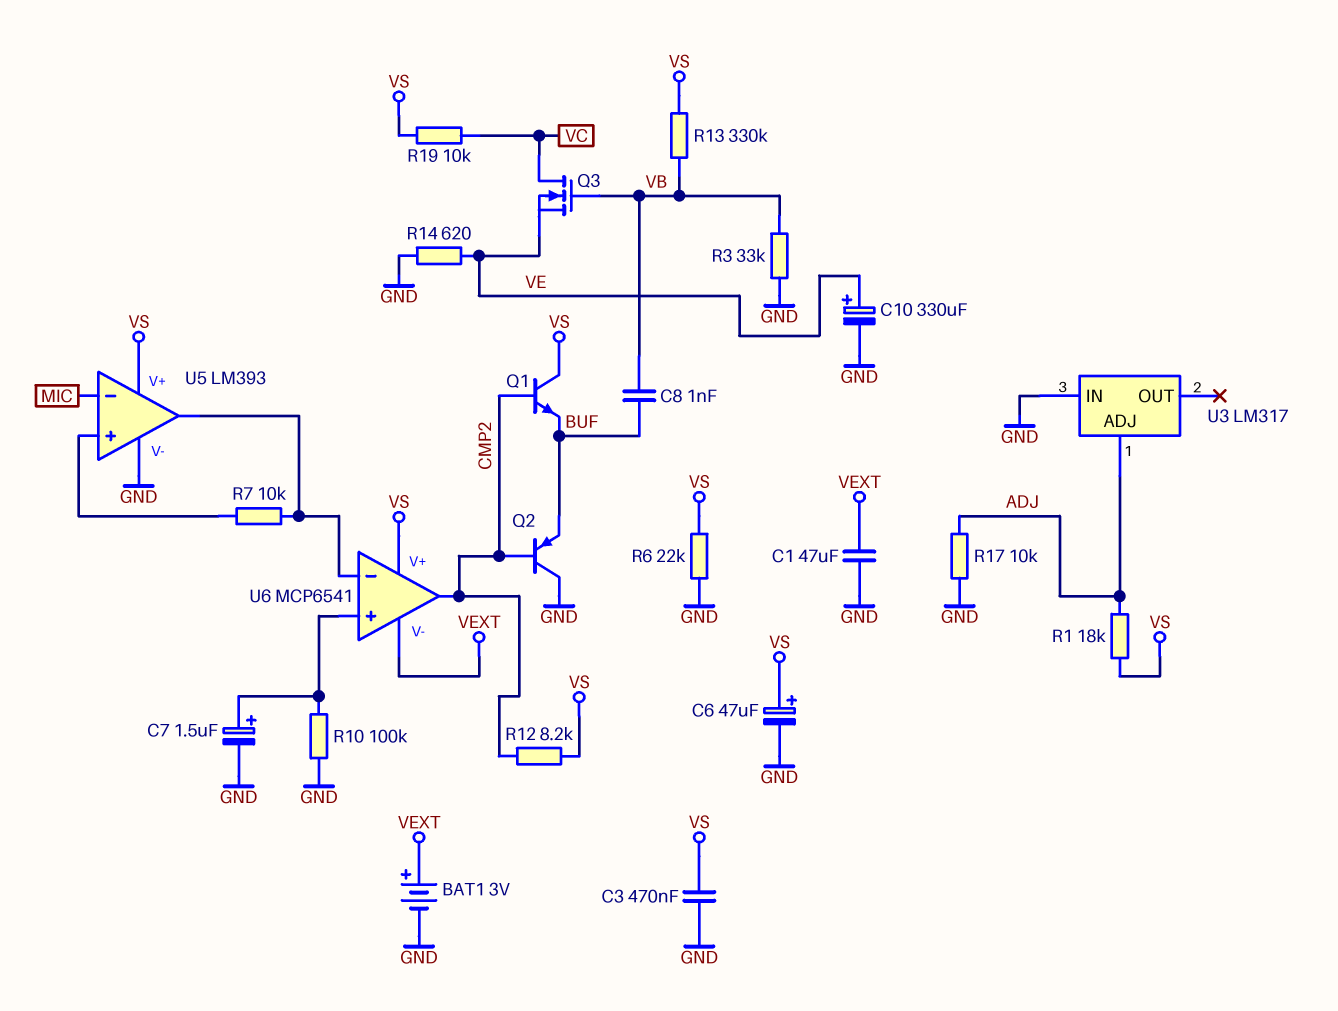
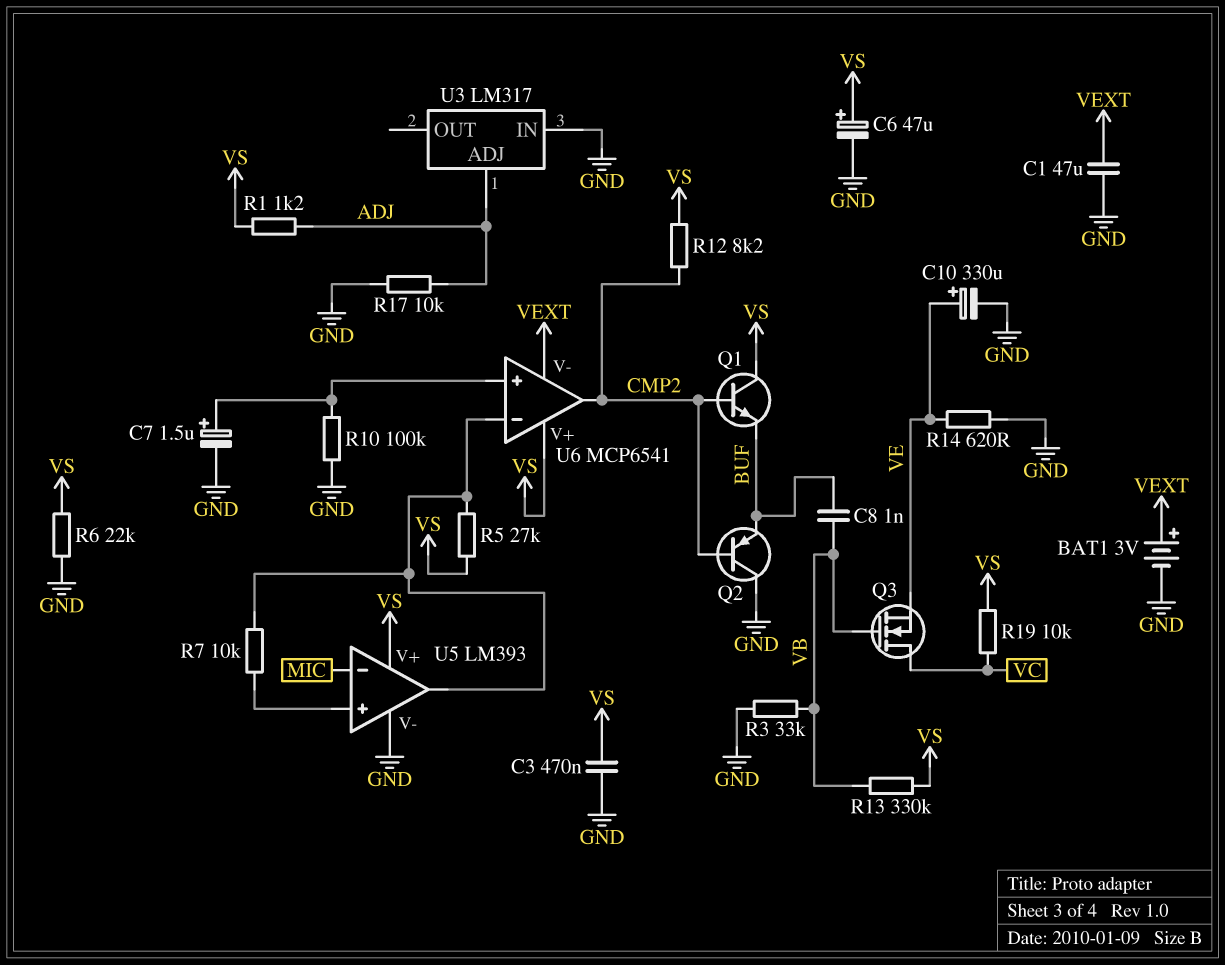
R1: 18k (ADJ, VS) -> 1.2k (ADJ, VS)
R5: none -> 27k (U5/out, VS)

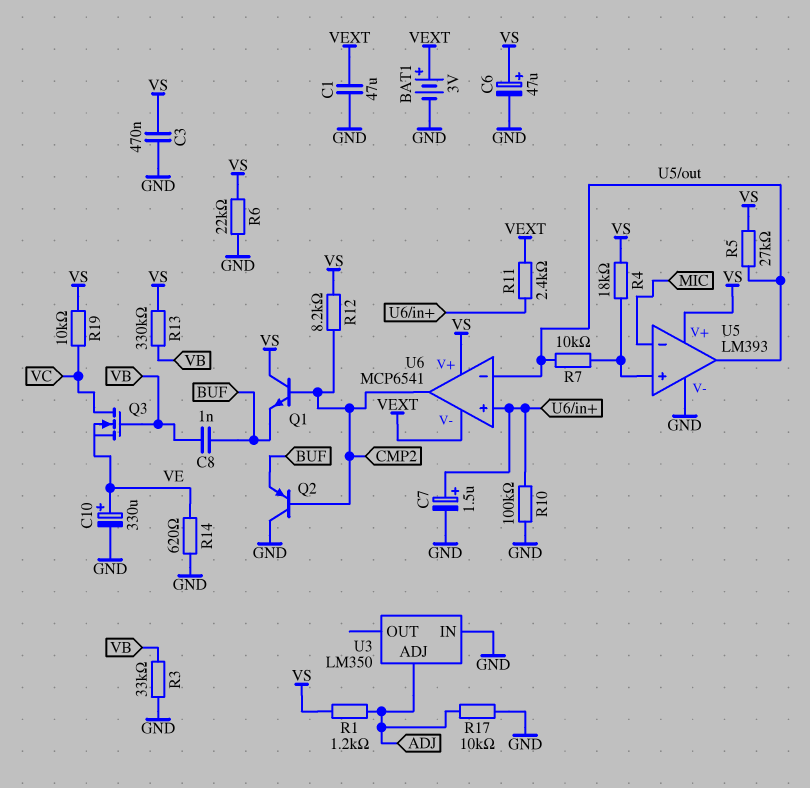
R4: none -> 18k (U5/in+, VS)
R11: none -> 2.4k (U6/in+, VEXT)
U3: LM317 -> LM350

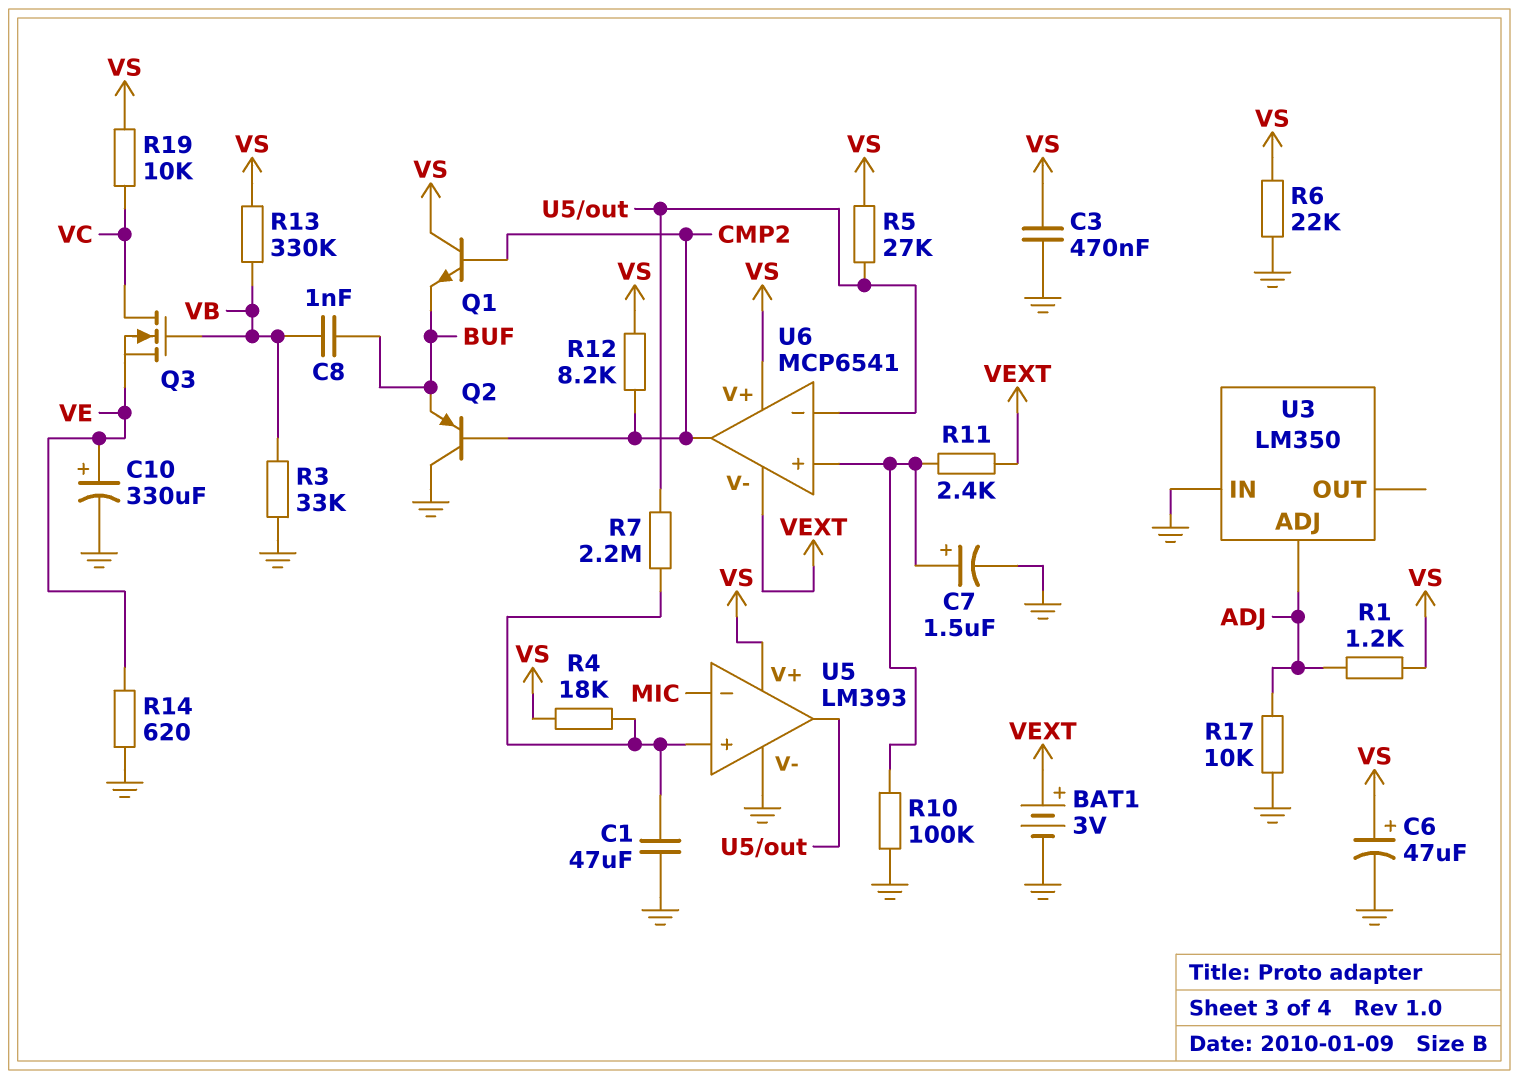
C1: 47uF (GND, VEXT) -> 47uF (GND, U5/in+)
R7: 10k (U5/in+, U5/out) -> 2.2M (U5/in+, U5/out)

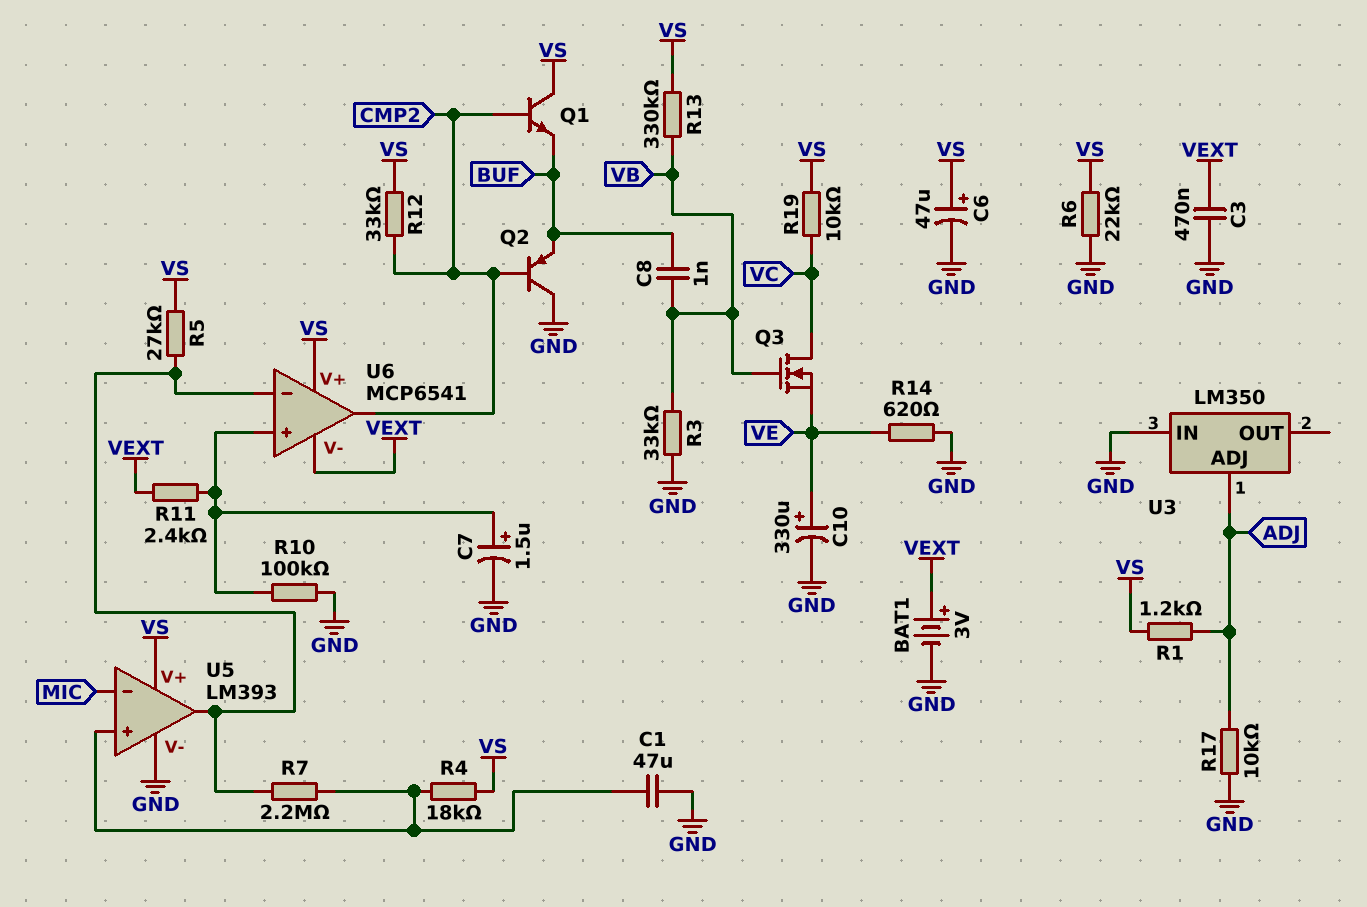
C3: 470nF (GND, VS) -> 470nF (GND, VEXT)
R12: 8.2k (CMP2, VS) -> 33k (CMP2, VS)

